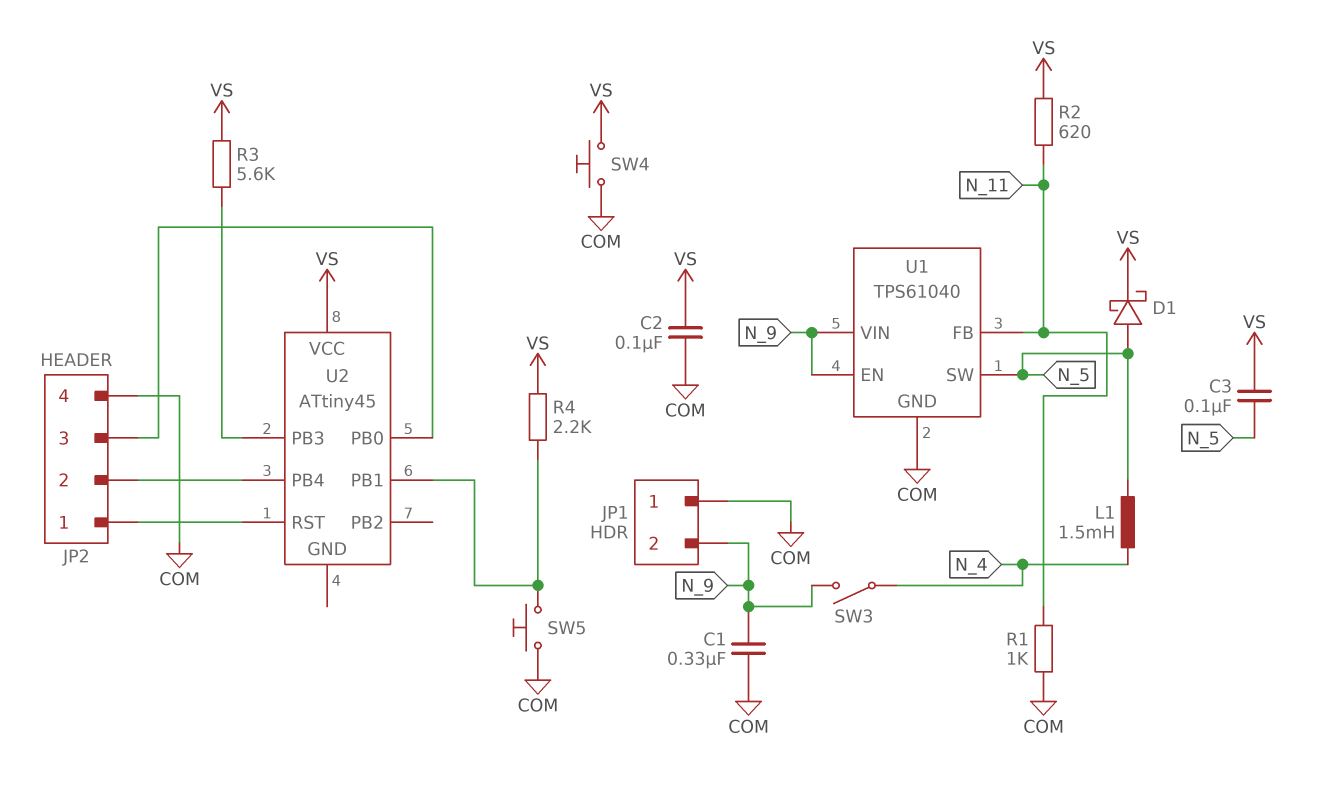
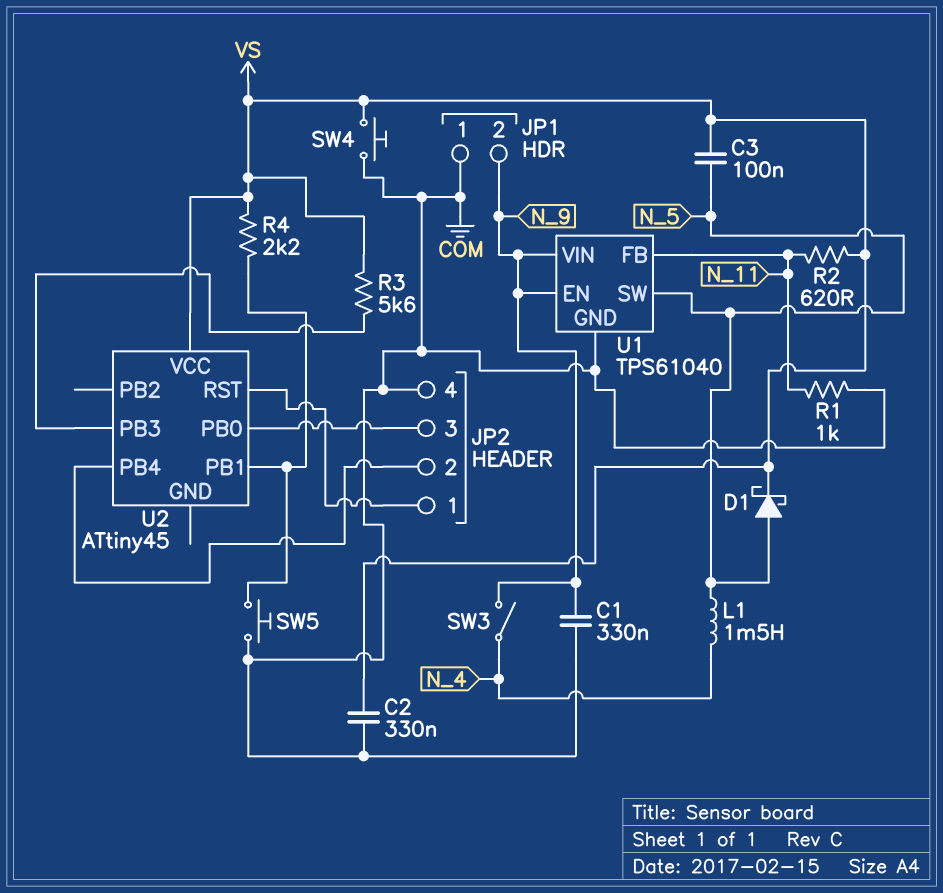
C2: 100nF (COM, VS) -> 330nF (COM, VS)

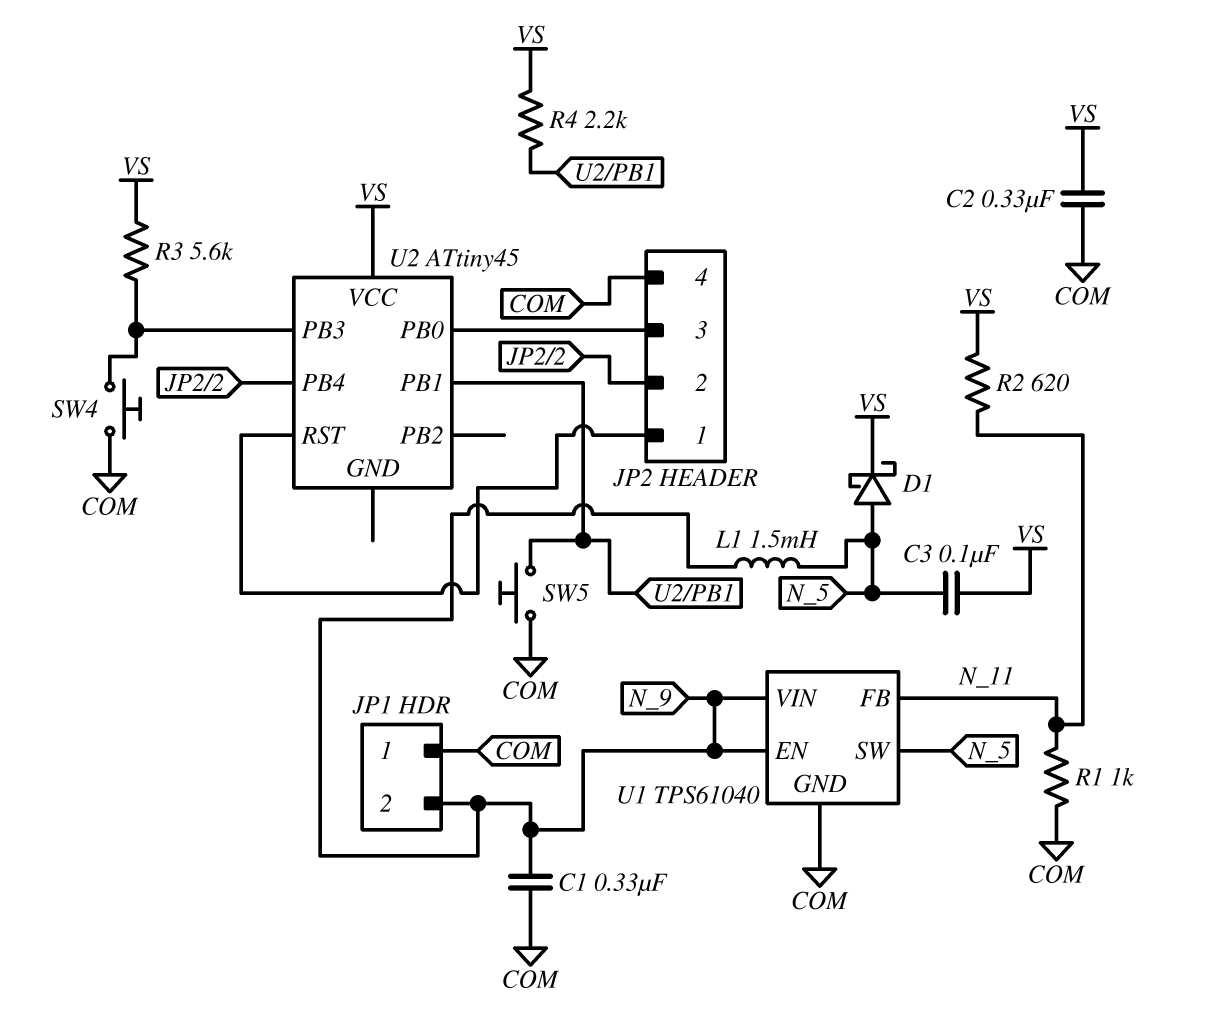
L1: 1.5mH (N_4, N_5) -> 1.5mH (N_5, N_9)
SW3: switch (N_4, N_9) -> none
SW4: button (COM, VS) -> button (COM, U2/PB3)

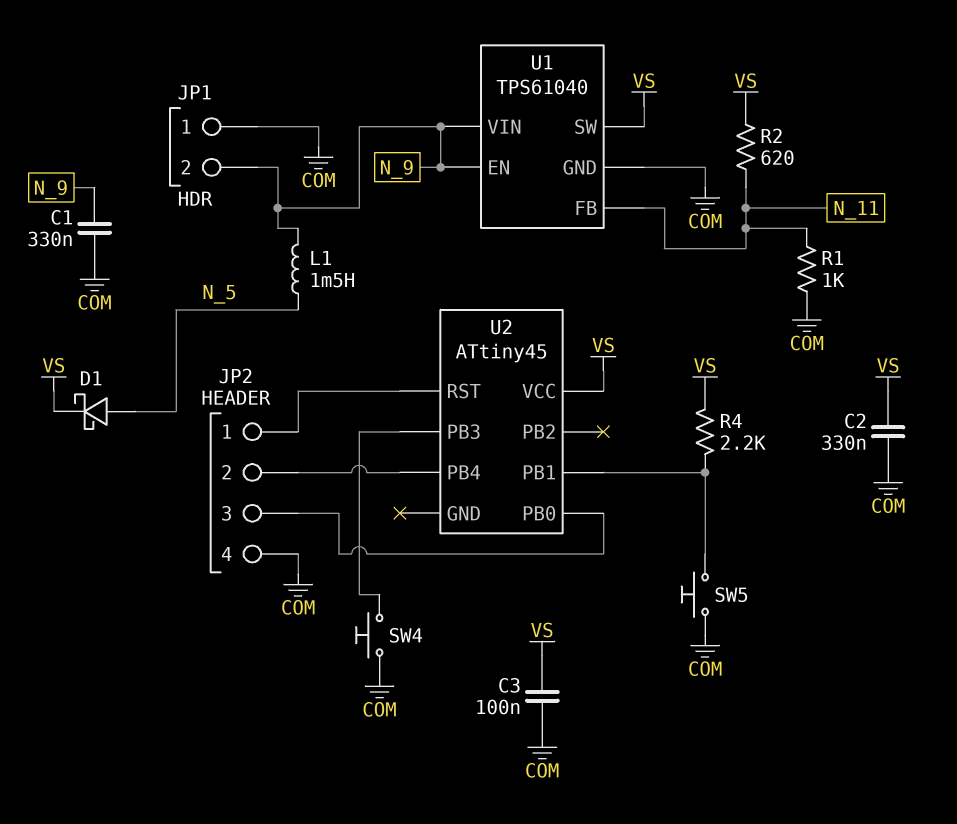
C3: 100nF (N_5, VS) -> 100nF (COM, VS)
R3: 5.6k (U2/PB3, VS) -> none
U1 pin SW: N_5 -> VS

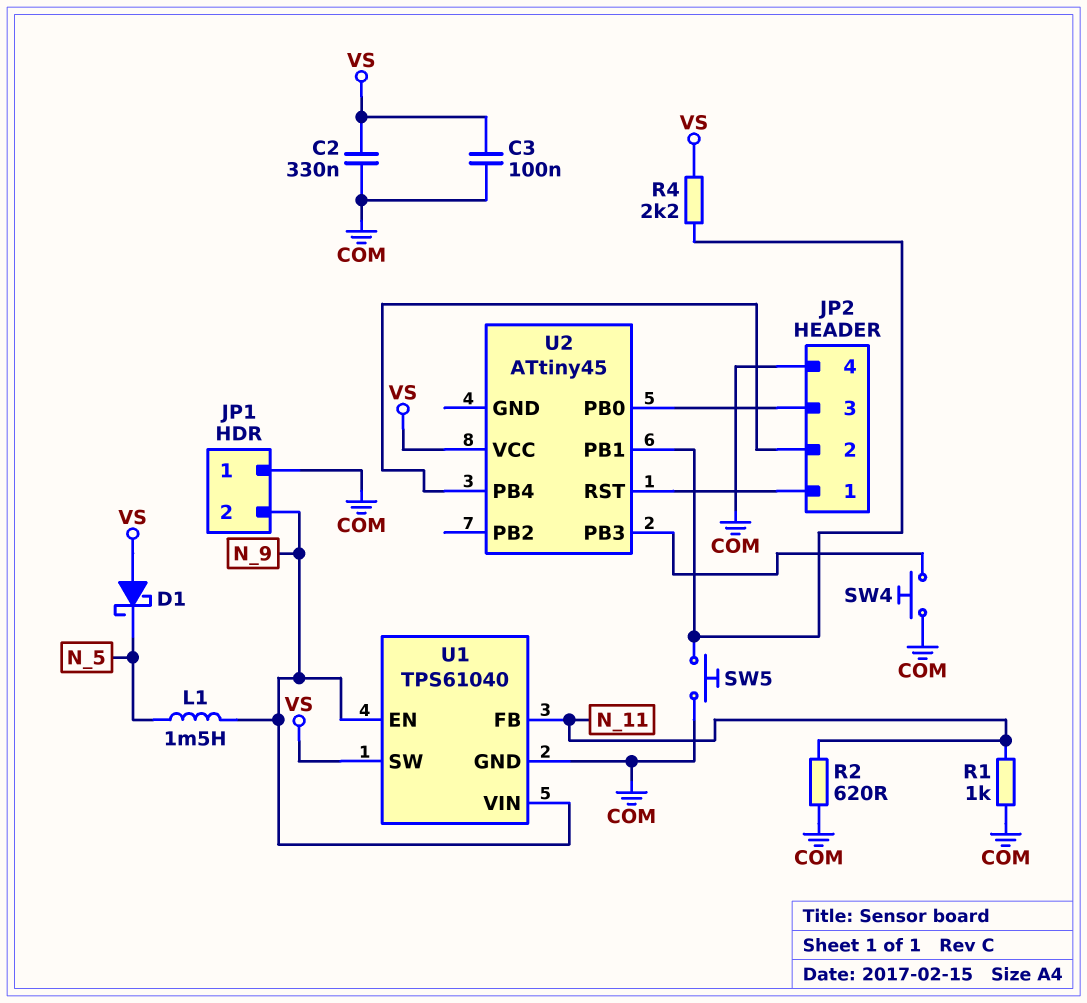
C1: 330nF (COM, N_9) -> none
D1: schottky (A N_5, K VS) -> schottky (A VS, K N_5)
R2: 620 (N_11, VS) -> 620 (COM, N_11)

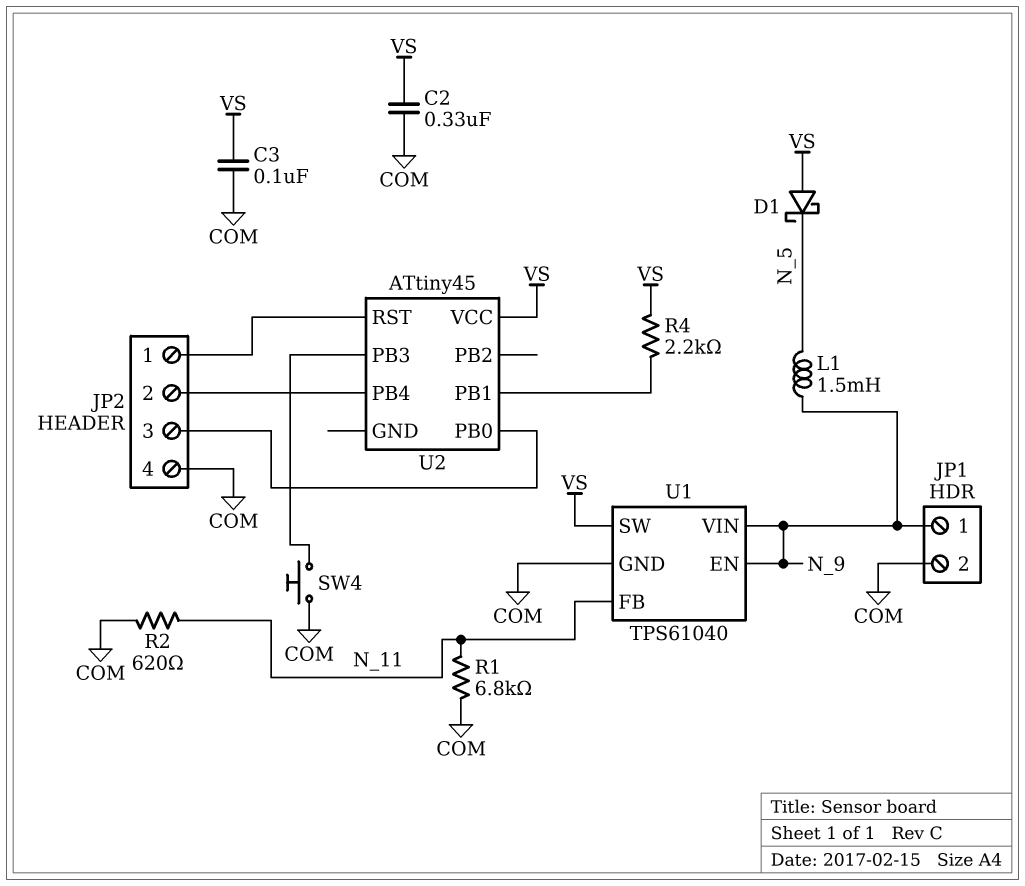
JP1 pin 1: COM -> N_9
JP1 pin 2: N_9 -> COM
R1: 1k (COM, N_11) -> 6.8k (COM, N_11)
SW5: button (COM, U2/PB1) -> none

